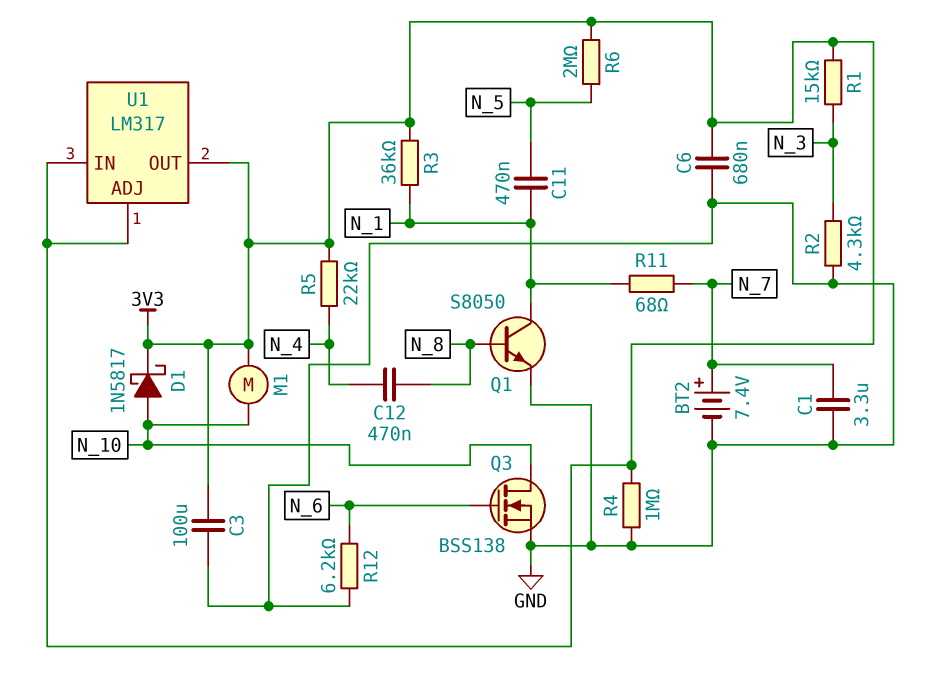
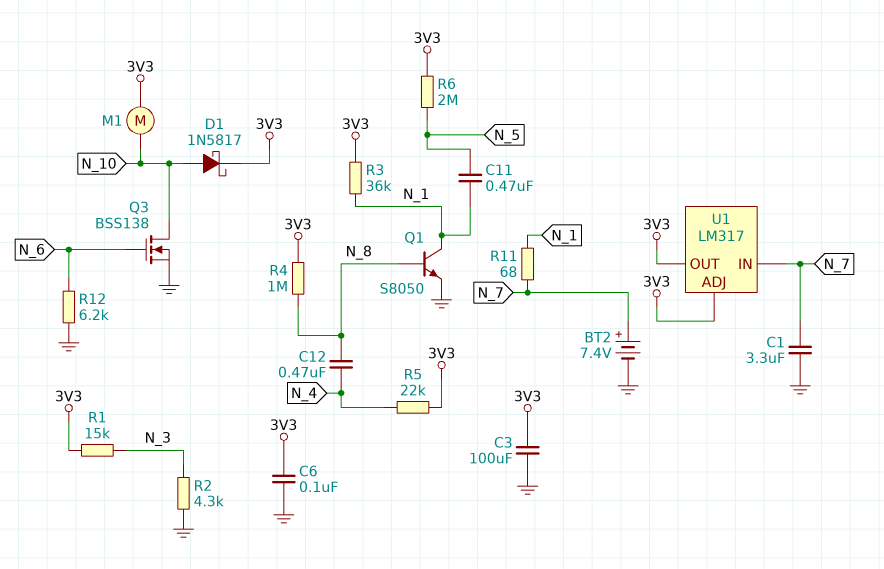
C6: 680nF (3V3, GND) -> 100nF (3V3, GND)
R4: 1M (3V3, GND) -> 1M (3V3, N_8)
U1 pin IN: 3V3 -> N_7

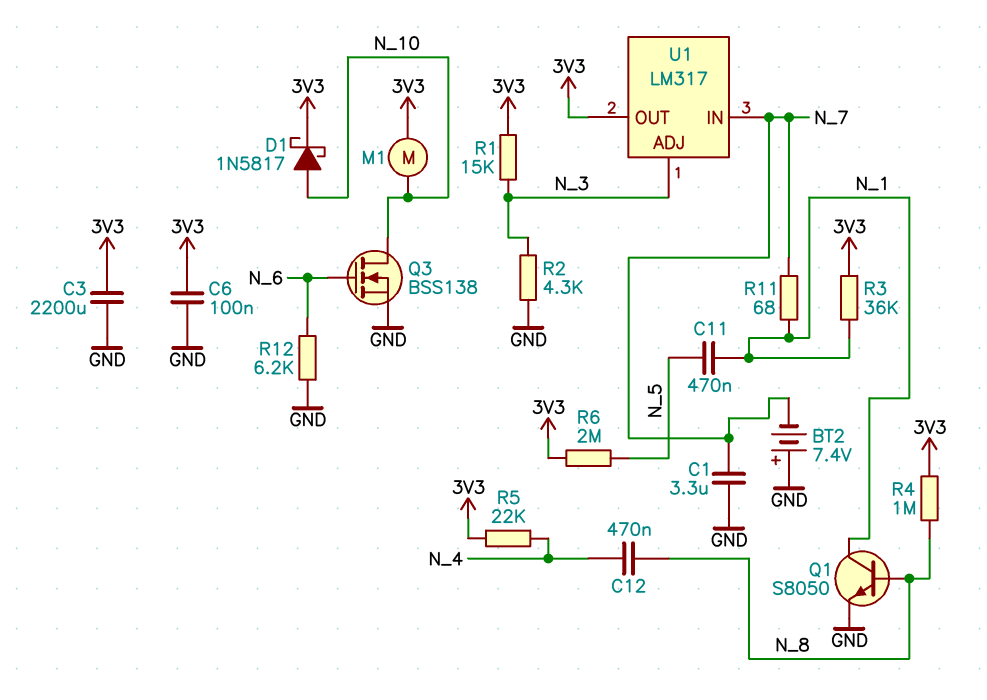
BT2: 7.4V (plus N_7, minus GND) -> 7.4V (plus GND, minus N_7)
C3: 100uF (3V3, GND) -> 2200uF (3V3, GND)
U1 pin ADJ: 3V3 -> N_3

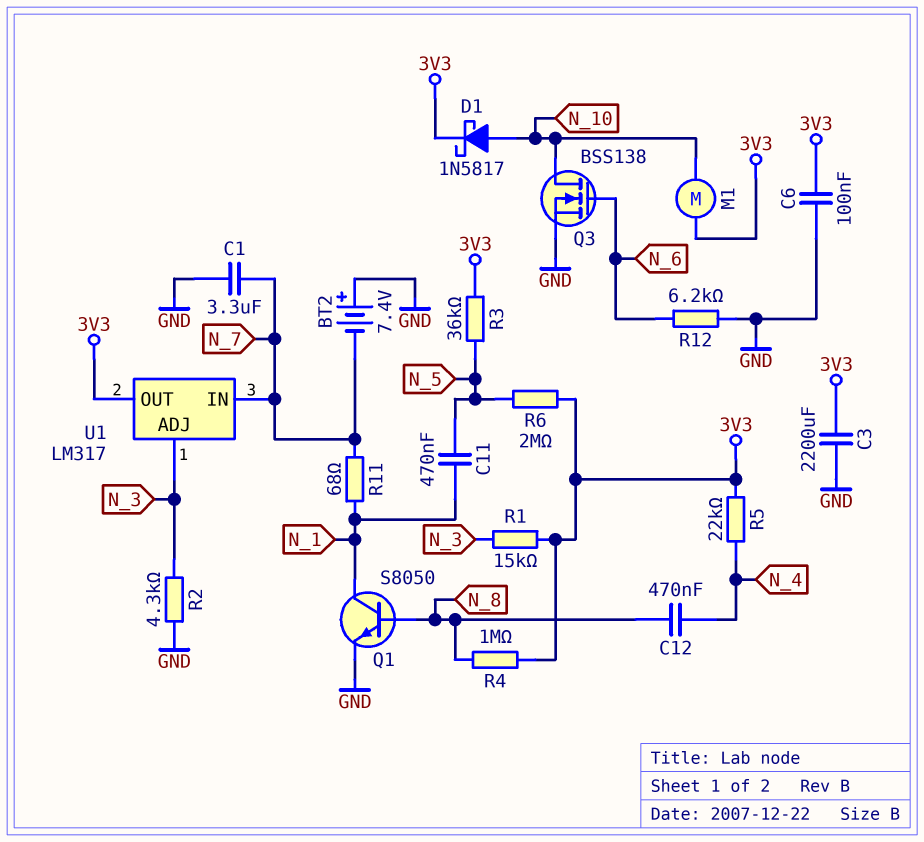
R3: 36k (3V3, N_1) -> 36k (3V3, N_5)

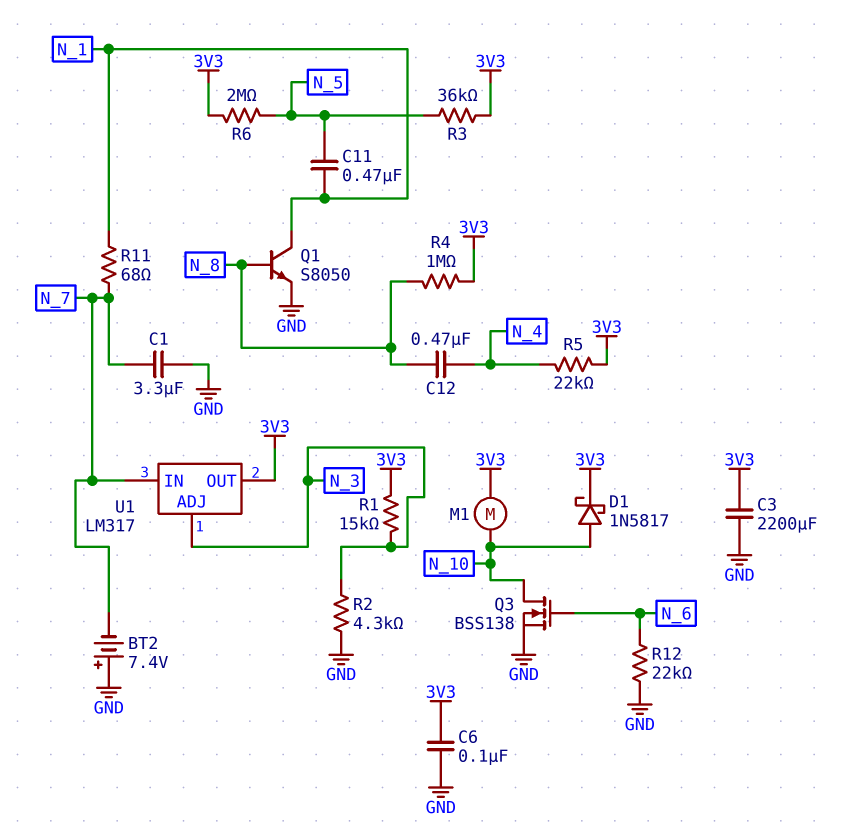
R12: 6.2k (GND, N_6) -> 22k (GND, N_6)

